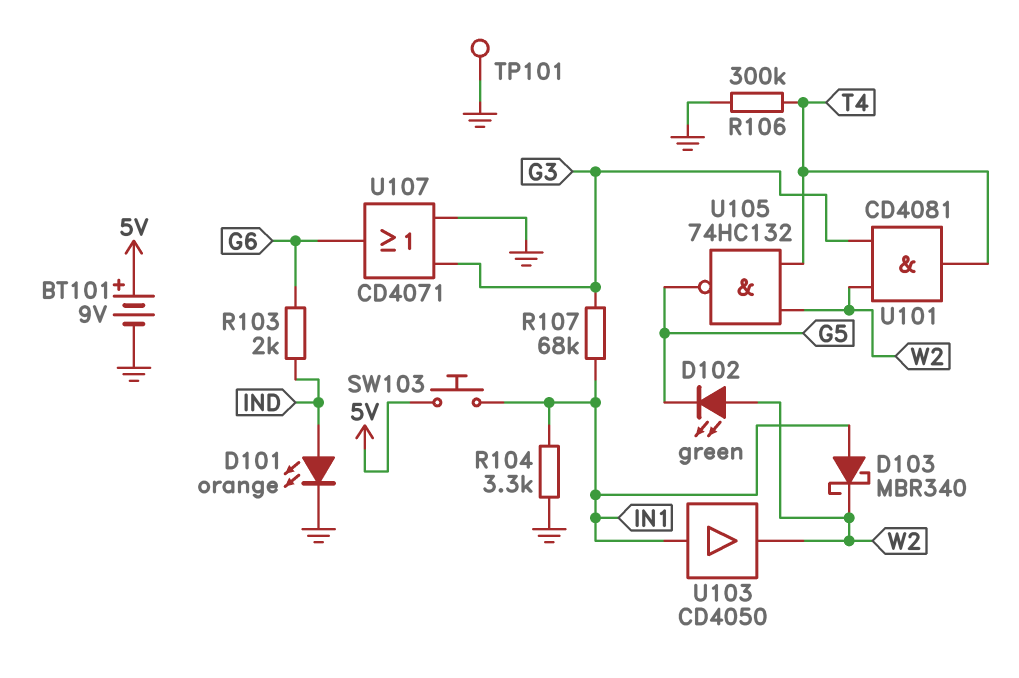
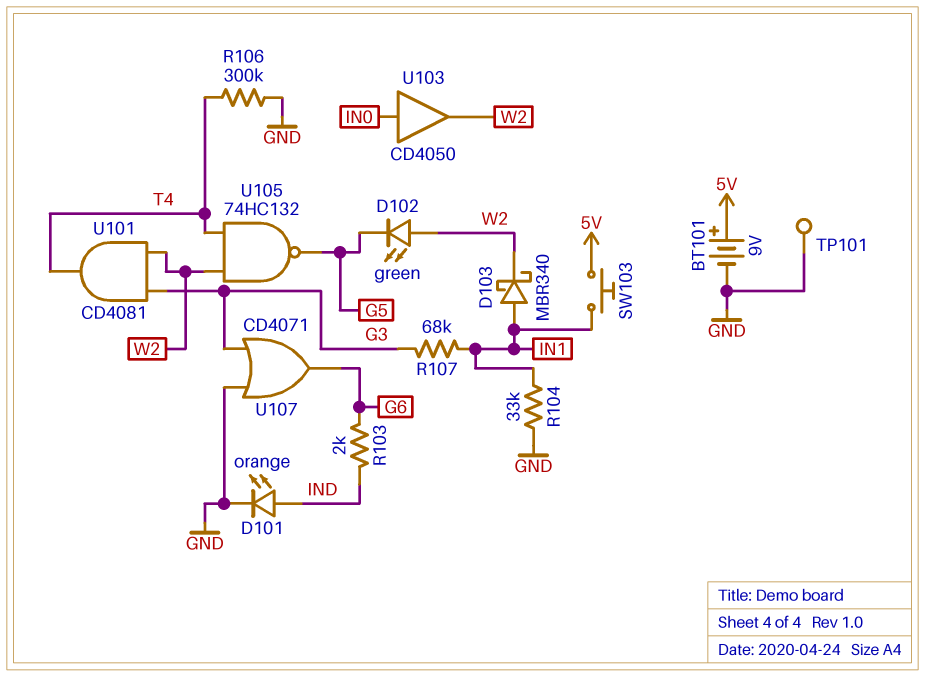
R104: 3.3k (GND, IN1) -> 33k (GND, IN1)
U103: buffer CD4050 (in IN1, out W2) -> buffer CD4050 (in IN0, out W2)

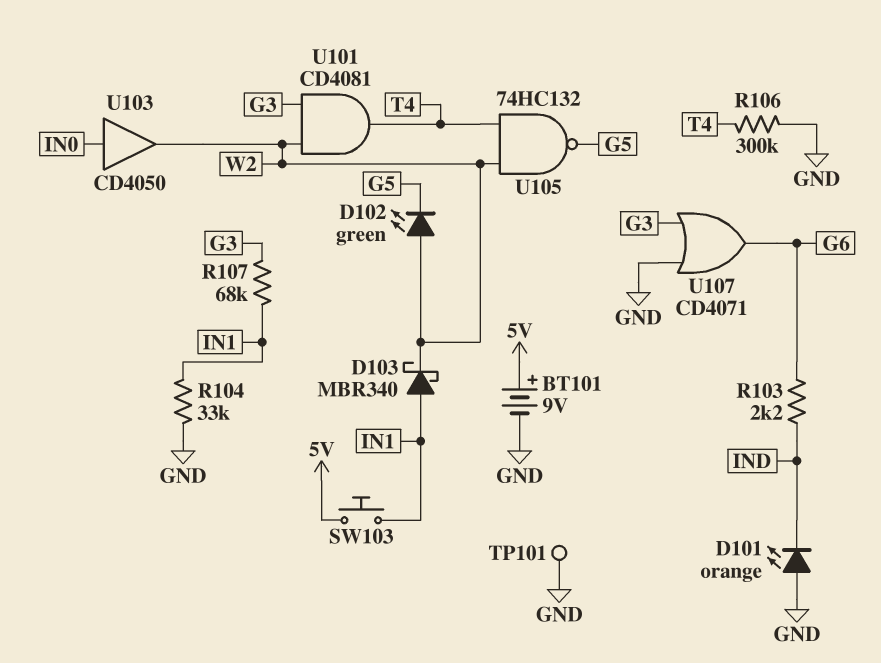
D101: LED orange (A IND, K GND) -> LED orange (A GND, K IND)
R103: 2k (G6, IND) -> 2.2k (G6, IND)

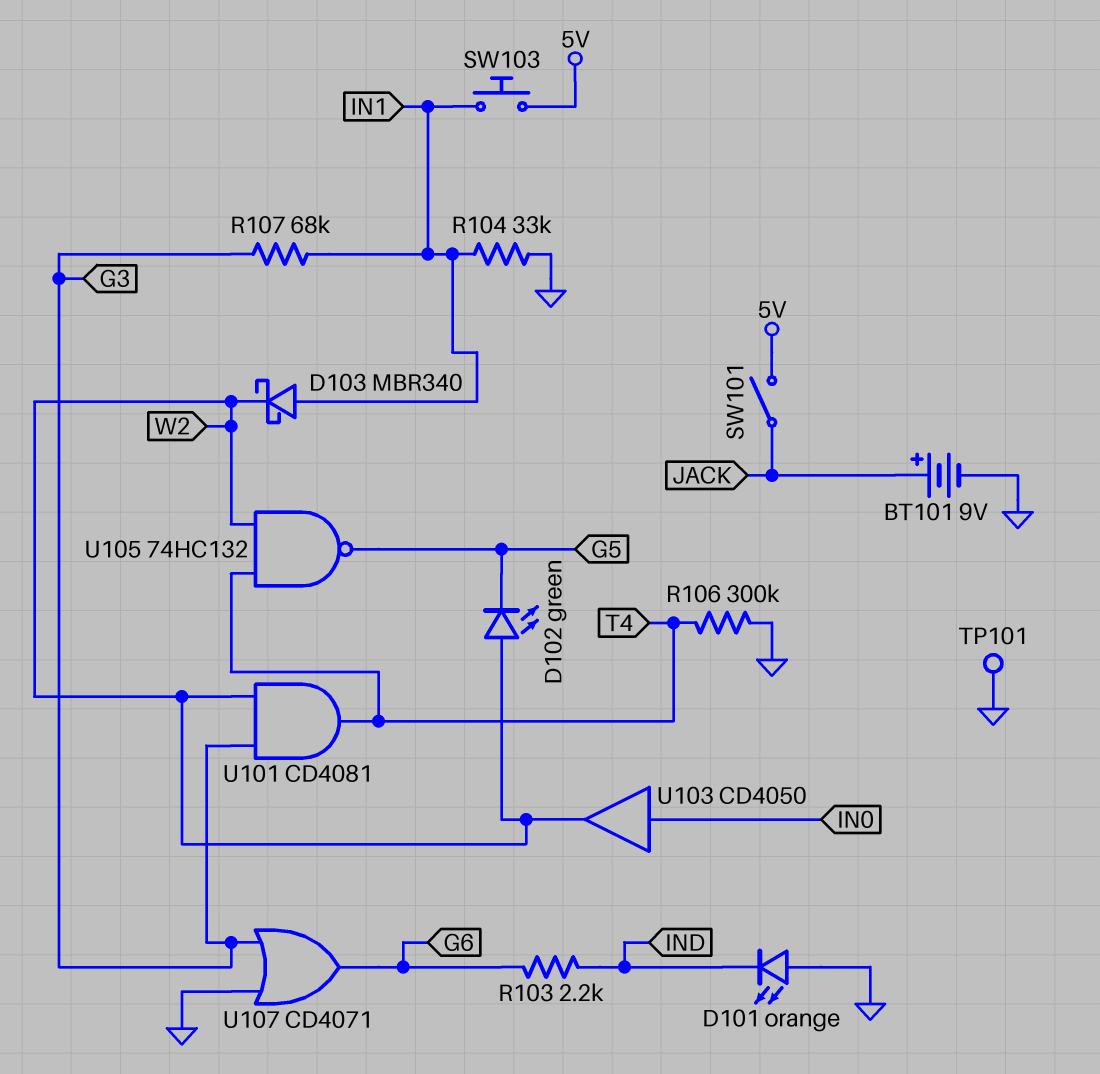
BT101: 9V (plus 5V, minus GND) -> 9V (plus JACK, minus GND)
SW101: none -> switch (5V, JACK)

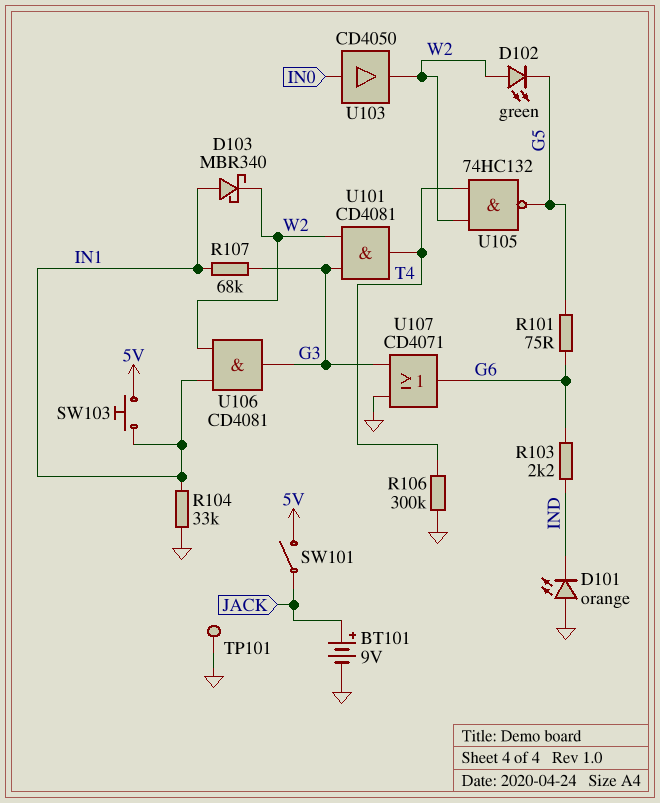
R101: none -> 75 (G5, G6)
U106: none -> AND CD4081 (in IN1, in W2, out G3)

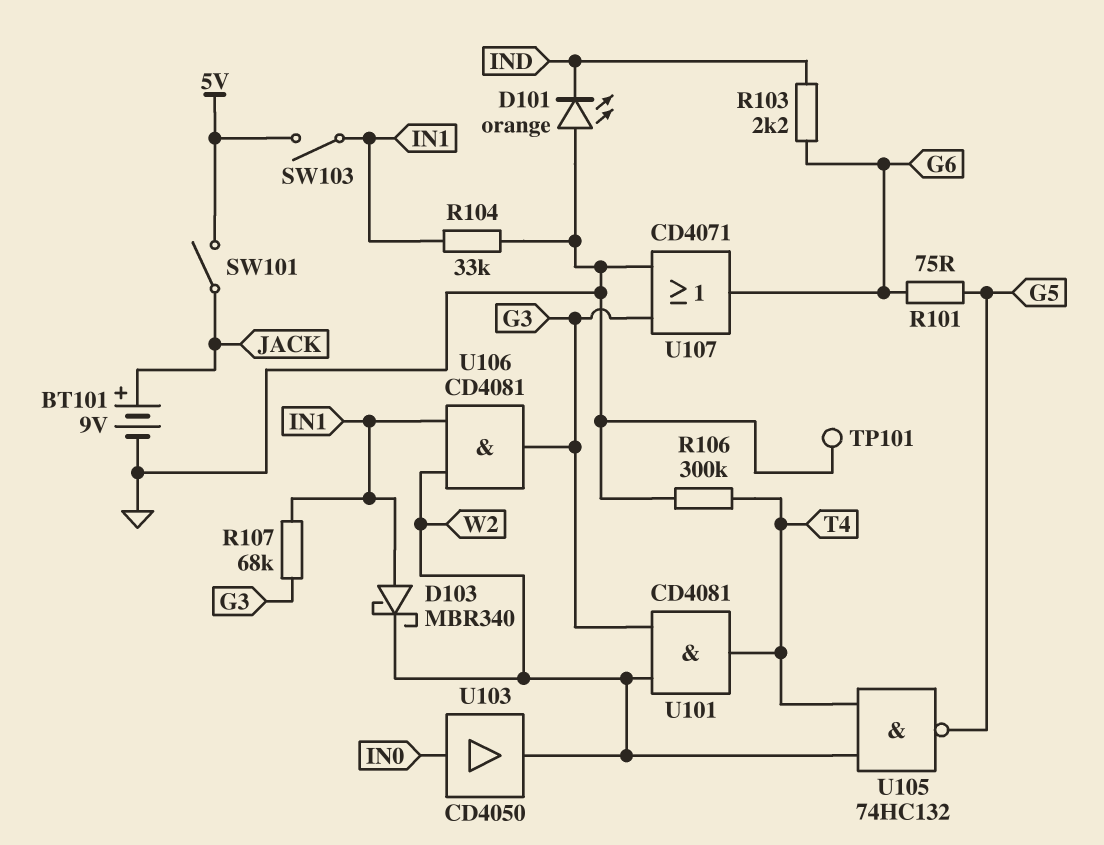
D102: LED green (A W2, K G5) -> none
SW103: button (5V, IN1) -> switch (5V, IN1)

